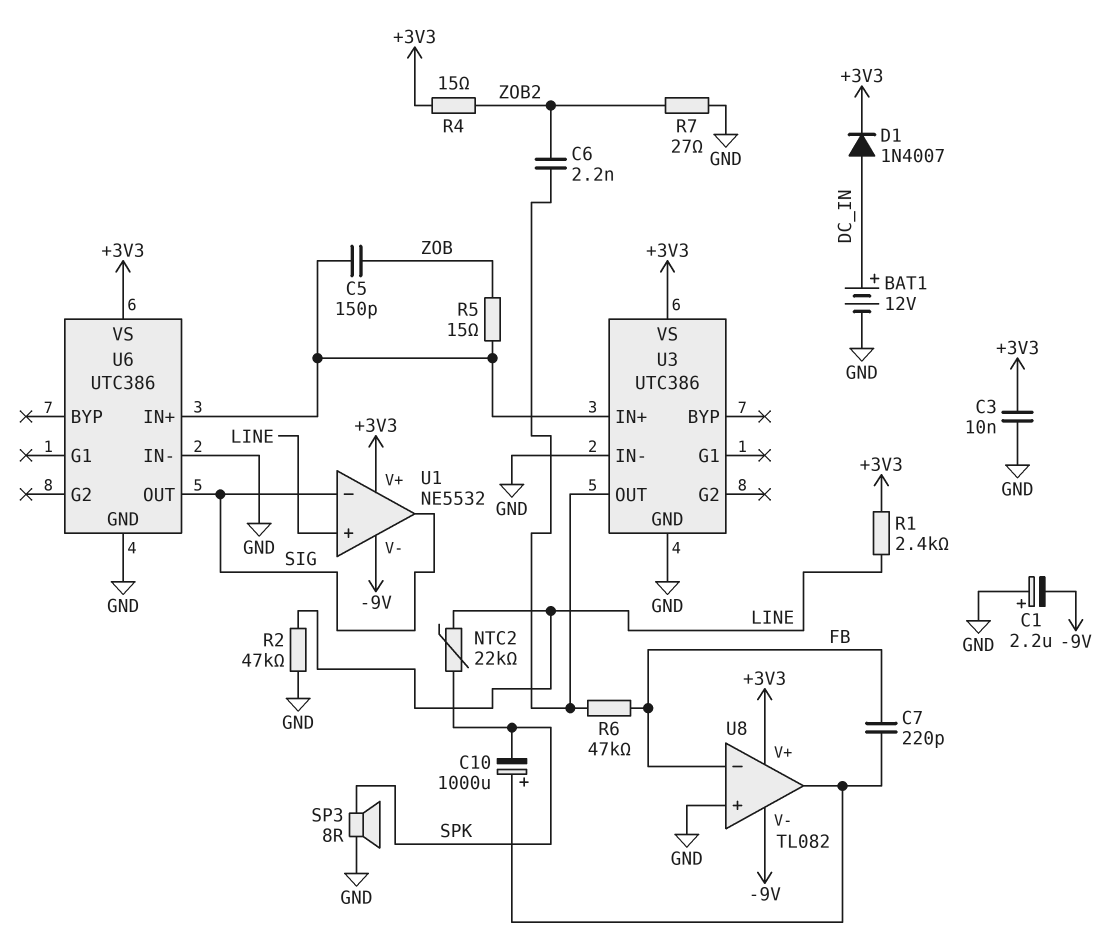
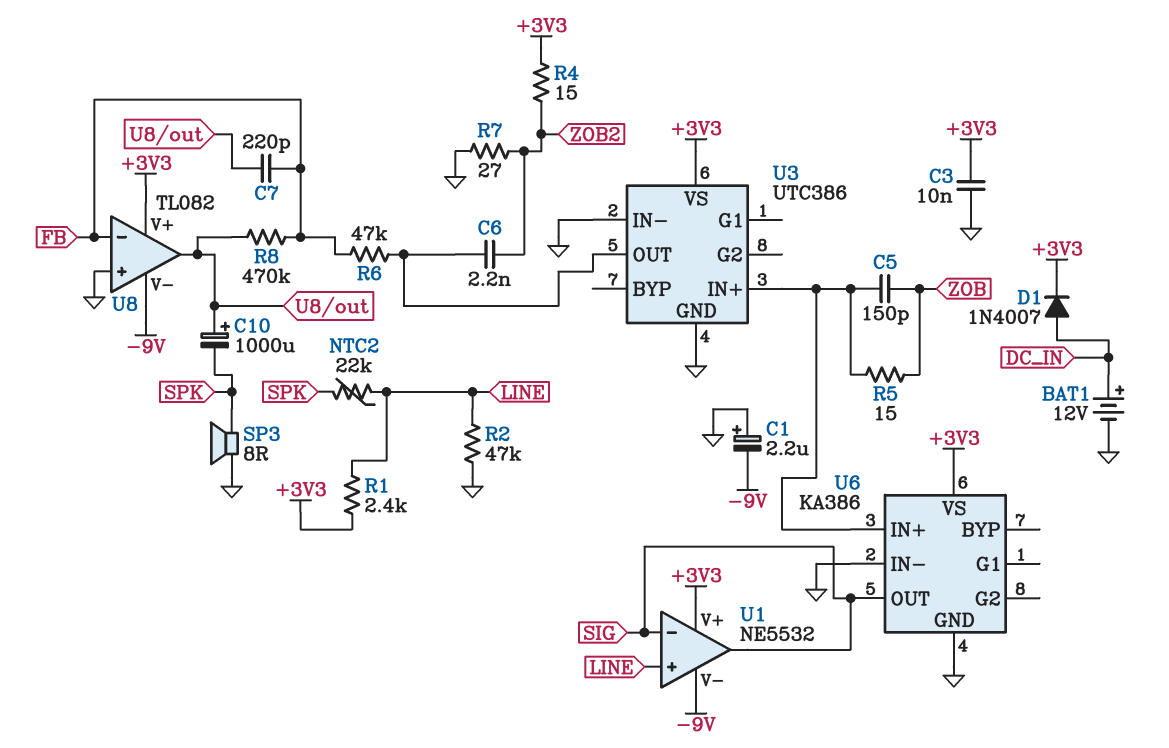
R8: none -> 470k (FB, U8/out)
U6: UTC386 -> KA386

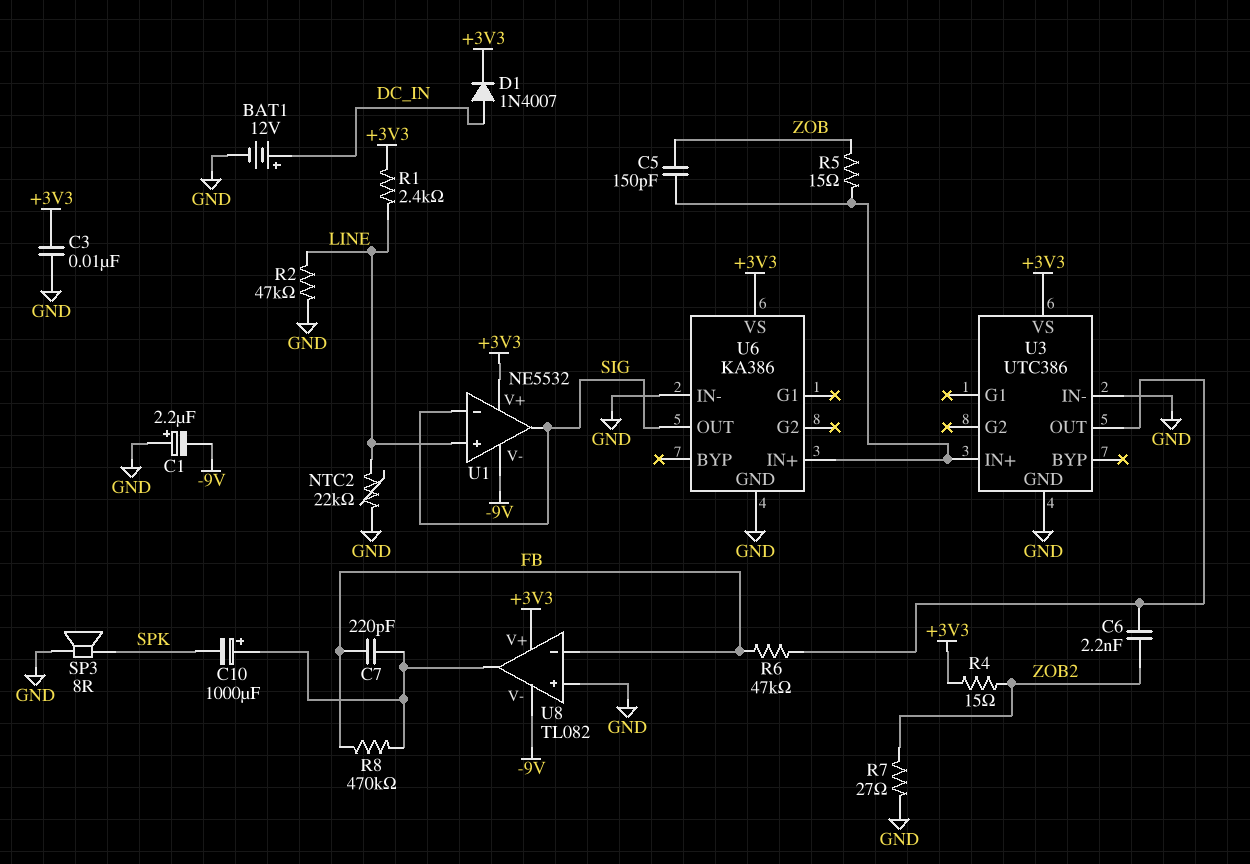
NTC2: 22k (LINE, SPK) -> 22k (GND, LINE)

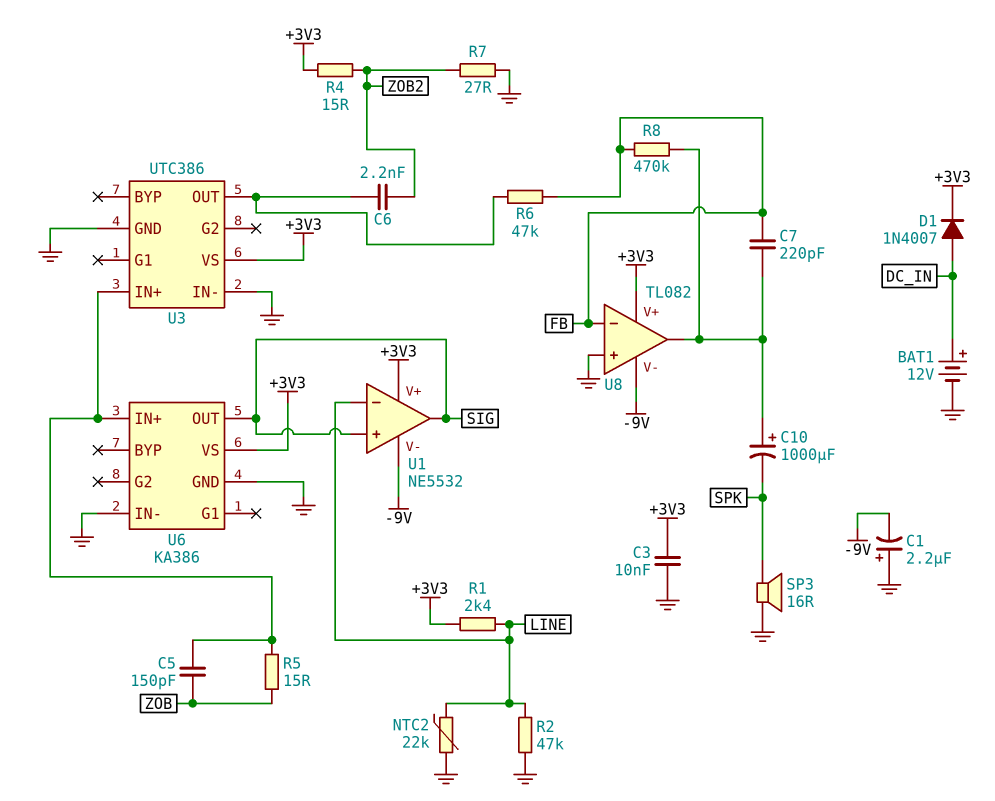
SP3: speaker 8R (GND, SPK) -> speaker 16R (GND, SPK)
U1 pin in+: LINE -> SIG
U1 pin in-: SIG -> LINE

